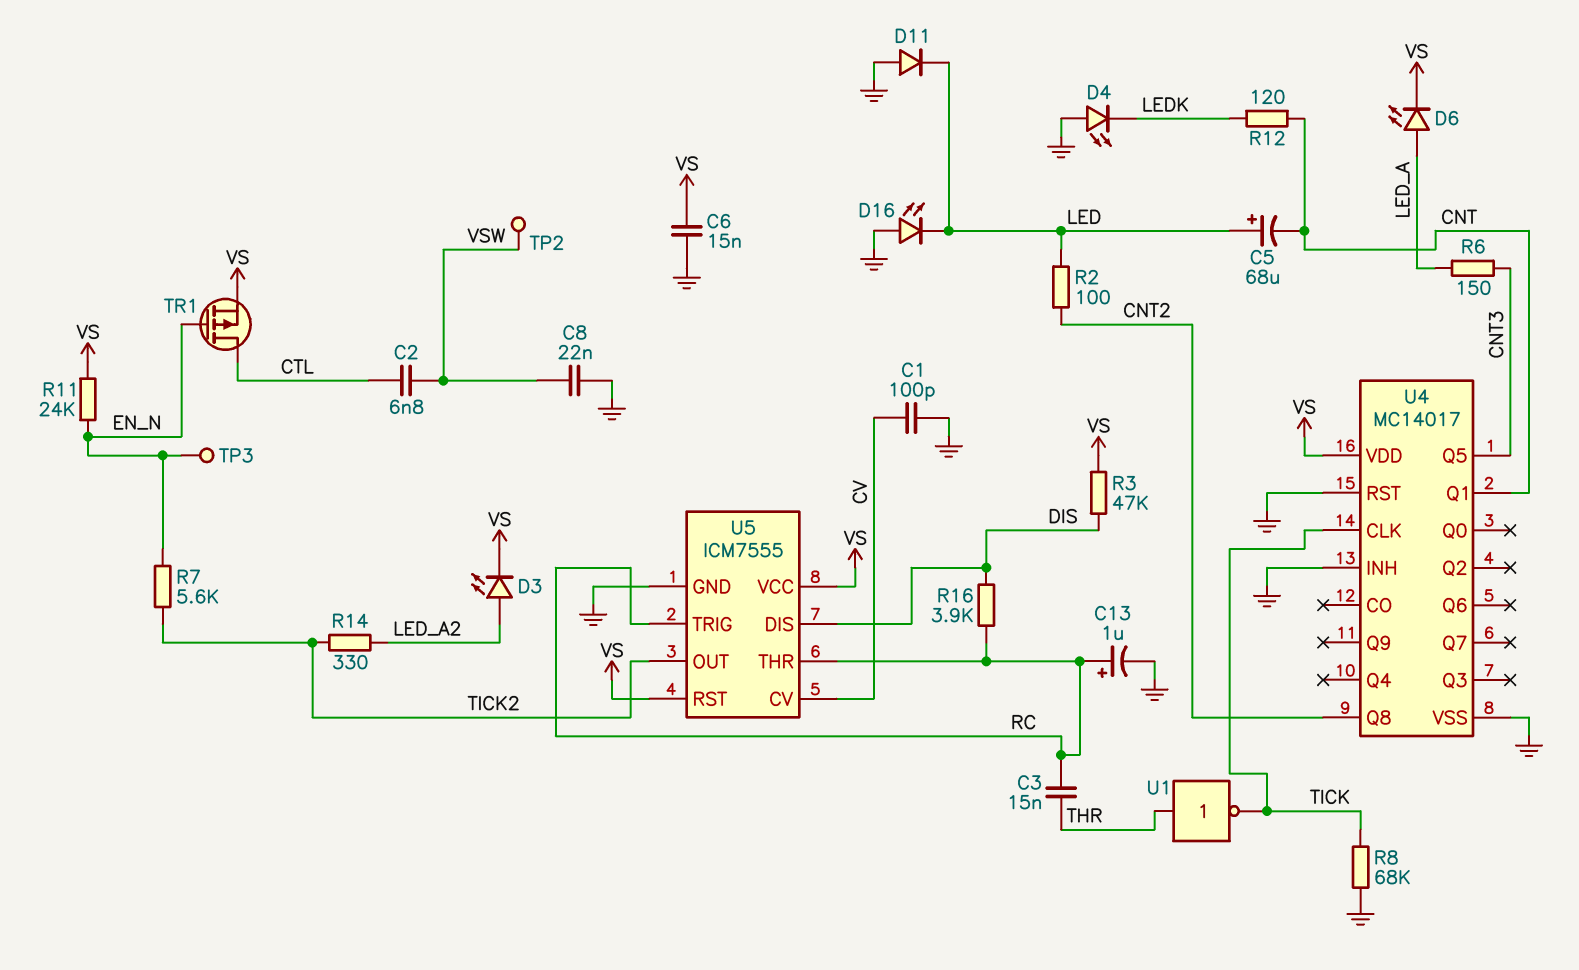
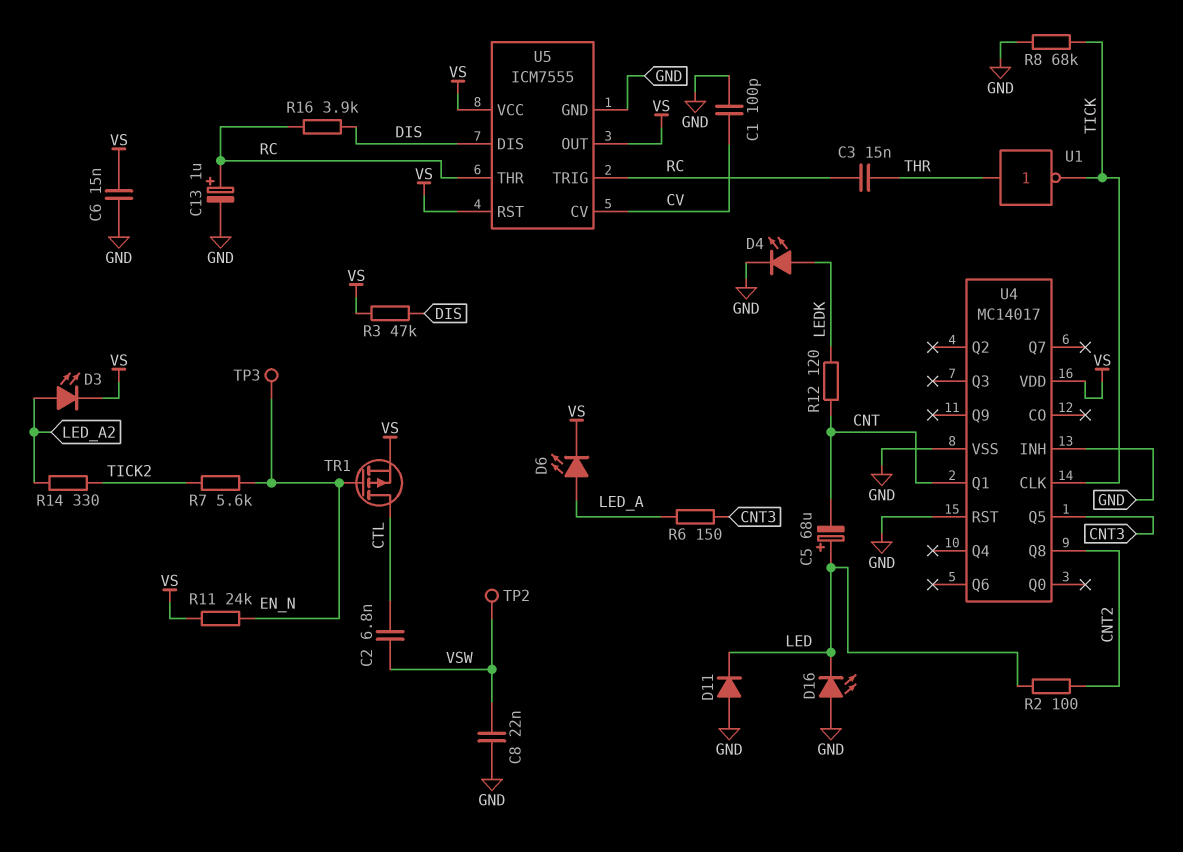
D4: LED (A GND, K LEDK) -> LED (A LEDK, K GND)
U5 pin OUT: TICK2 -> VS

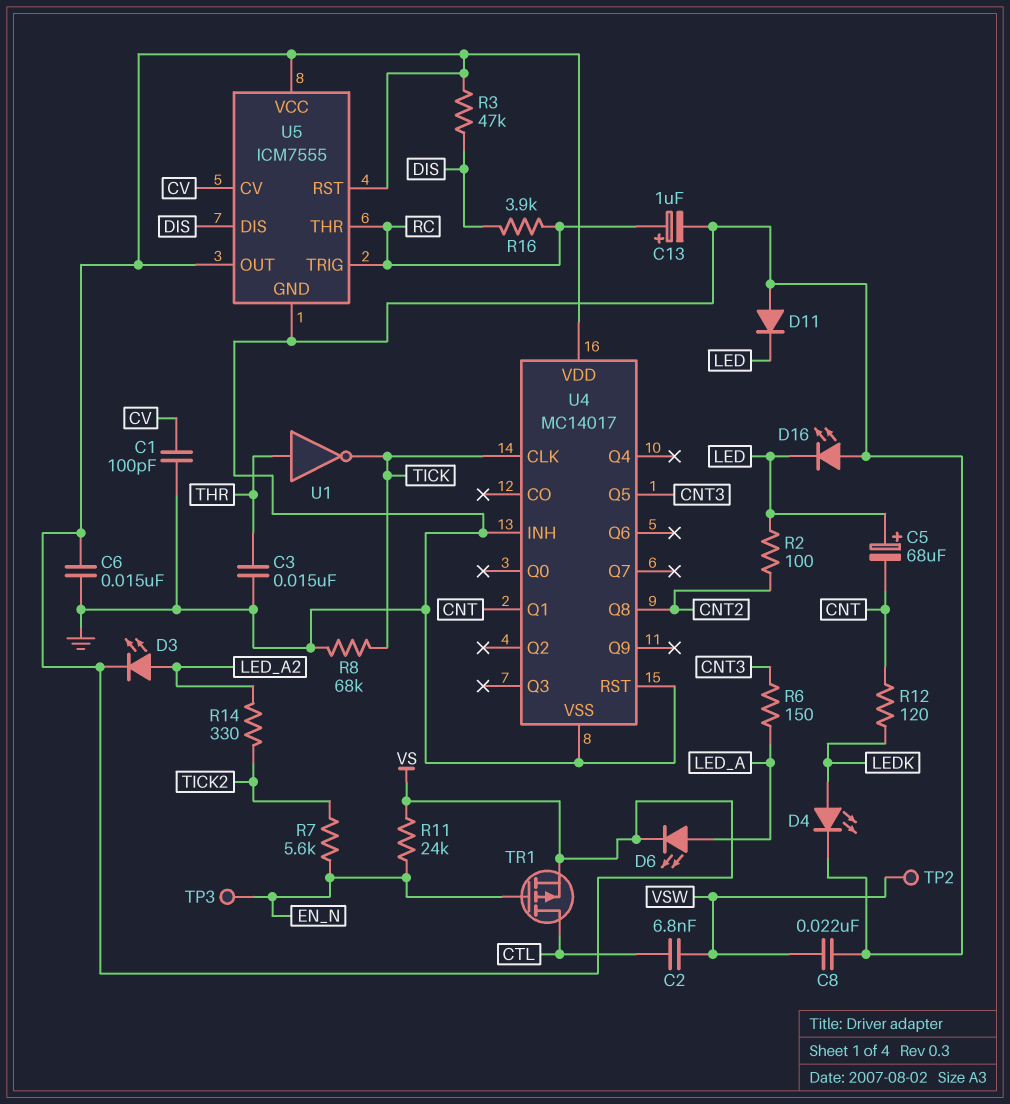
C3: 15nF (RC, THR) -> 15nF (GND, THR)

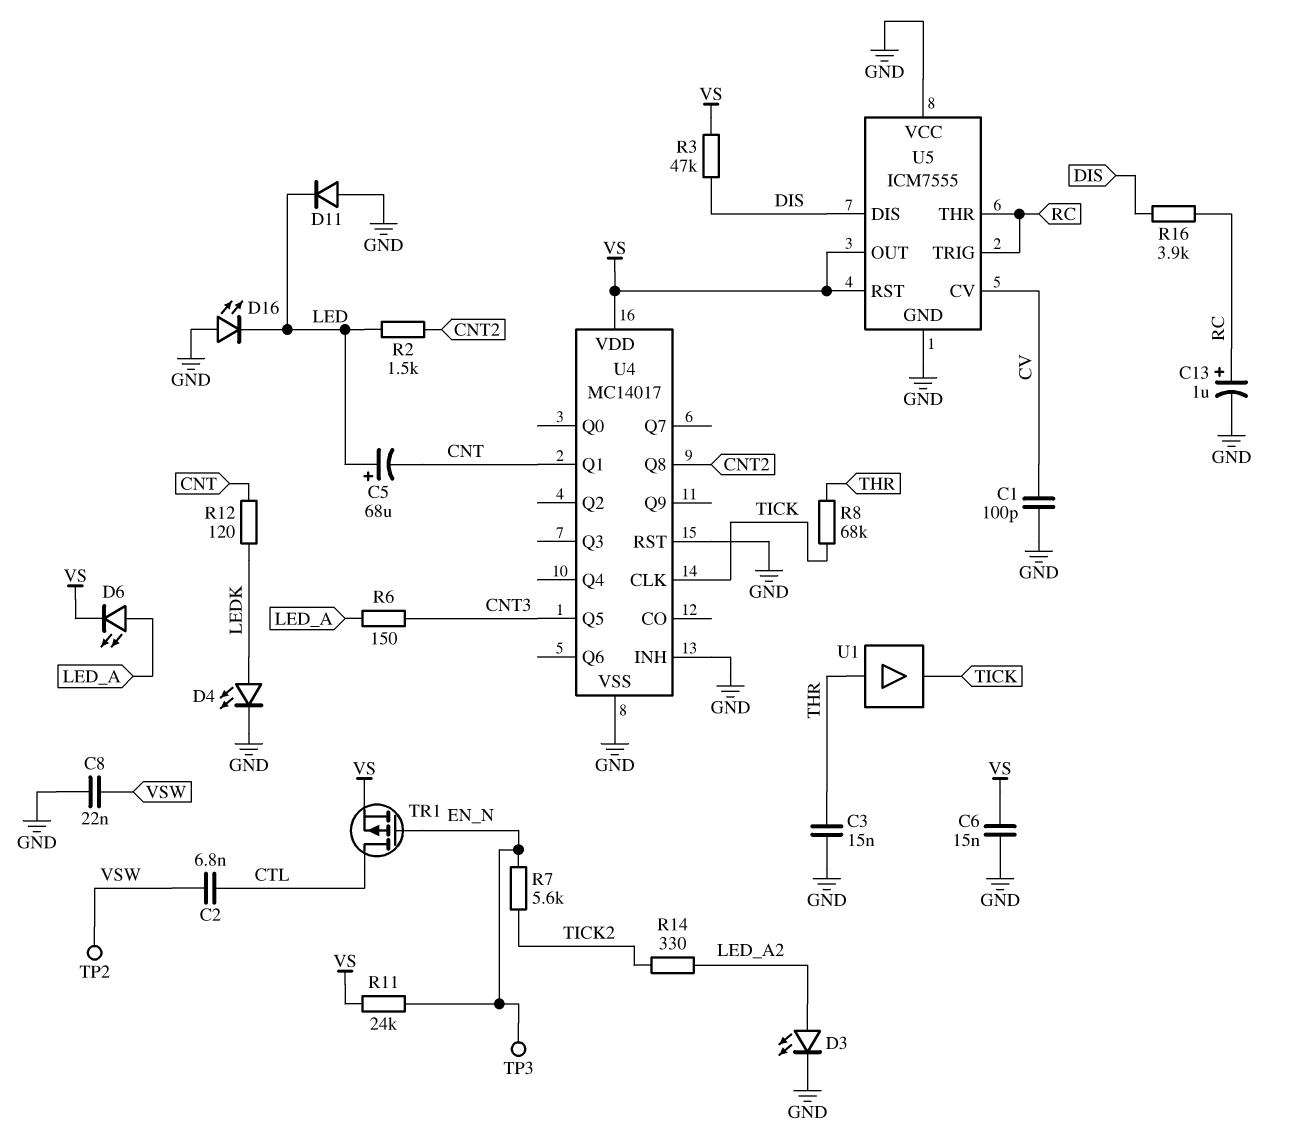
D3: LED (A LED_A2, K VS) -> LED (A LED_A2, K GND)
R2: 100 (CNT2, LED) -> 1.5k (CNT2, LED)
R8: 68k (GND, TICK) -> 68k (THR, TICK)
U1: NOT (in THR, out TICK) -> buffer (in THR, out TICK)
U5 pin VCC: VS -> GND

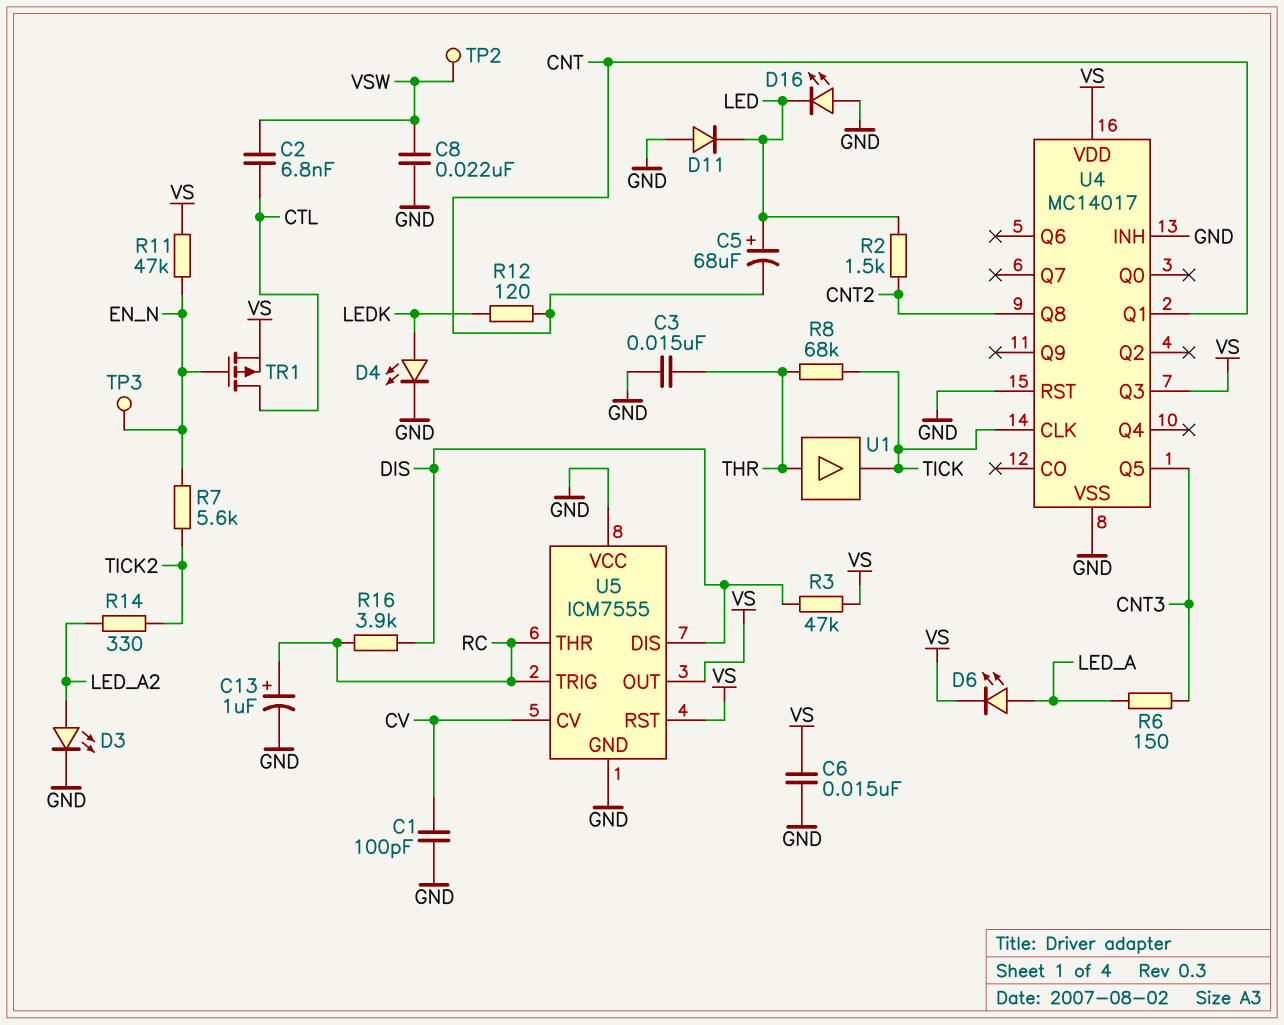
R11: 24k (EN_N, VS) -> 47k (EN_N, VS)
U4 pin Q3: none -> VS

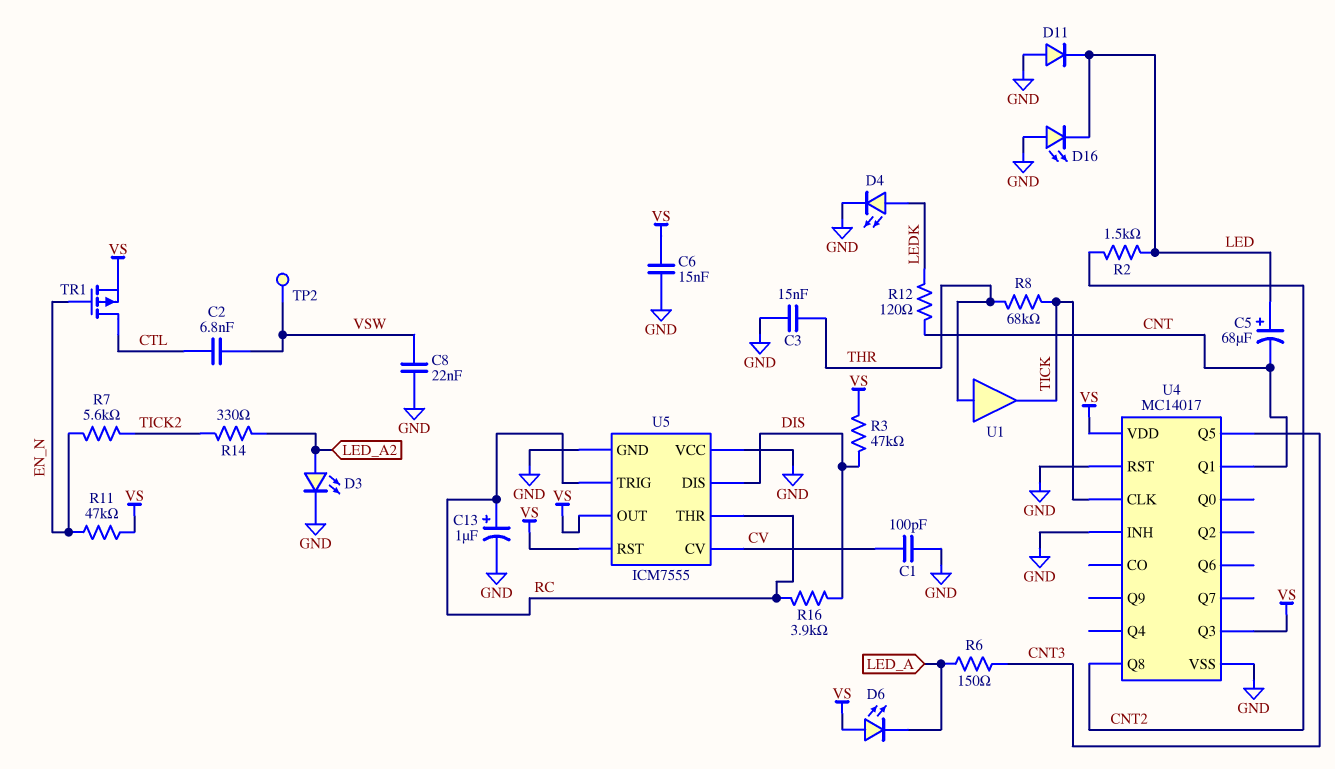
D6: LED (A LED_A, K VS) -> LED (A VS, K LED_A)
TP3: test point (EN_N) -> none

